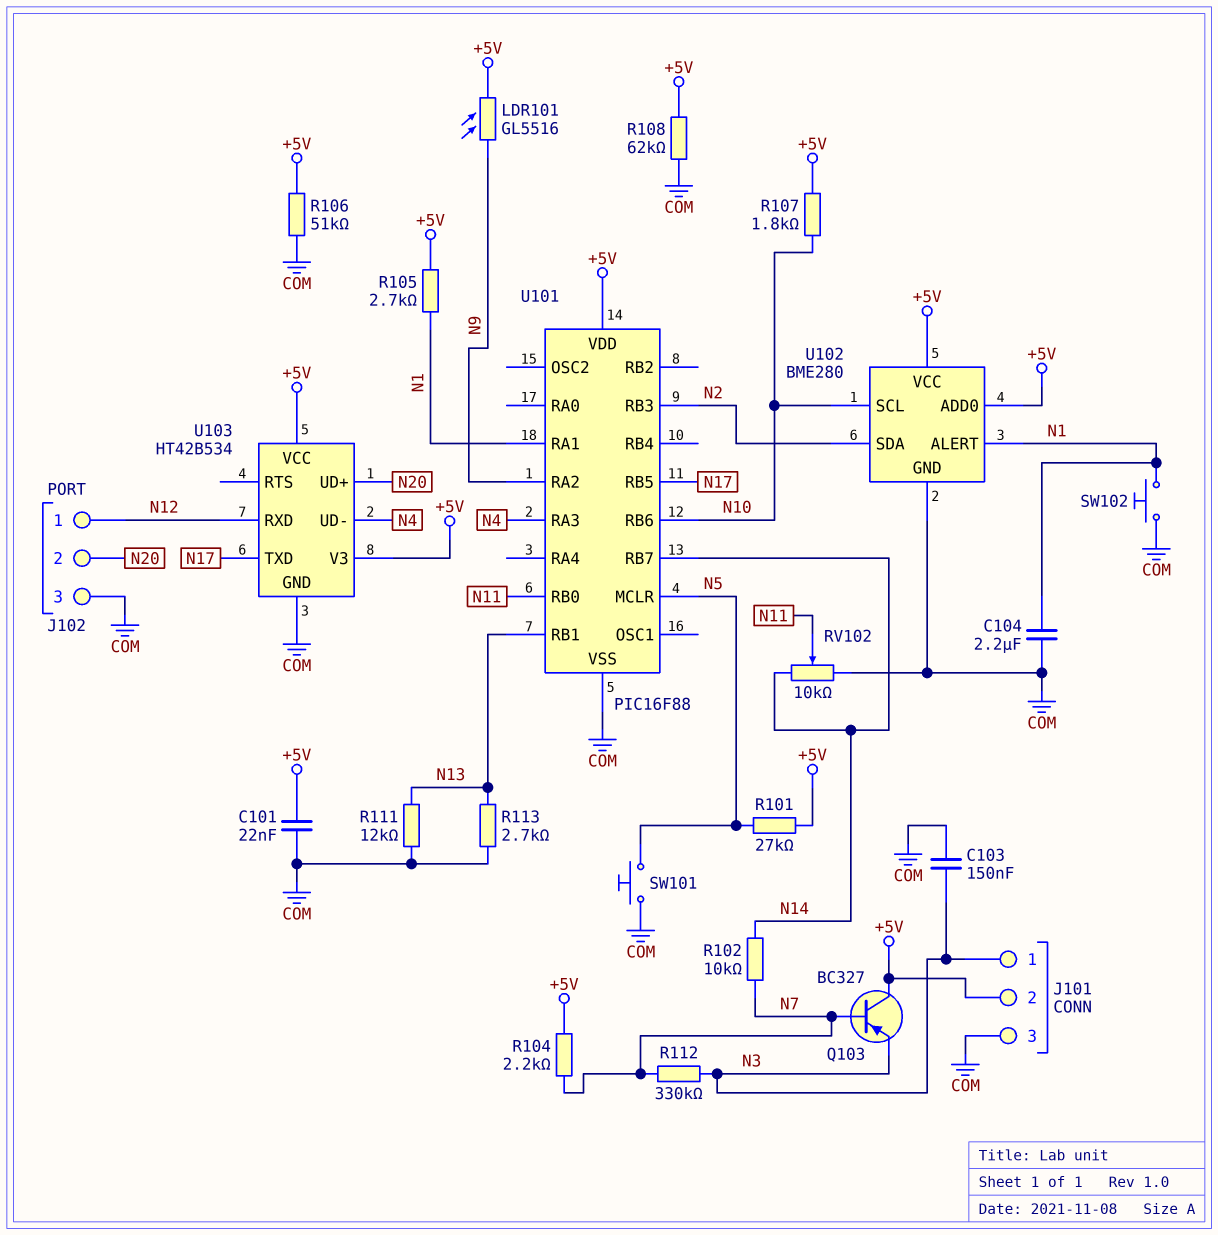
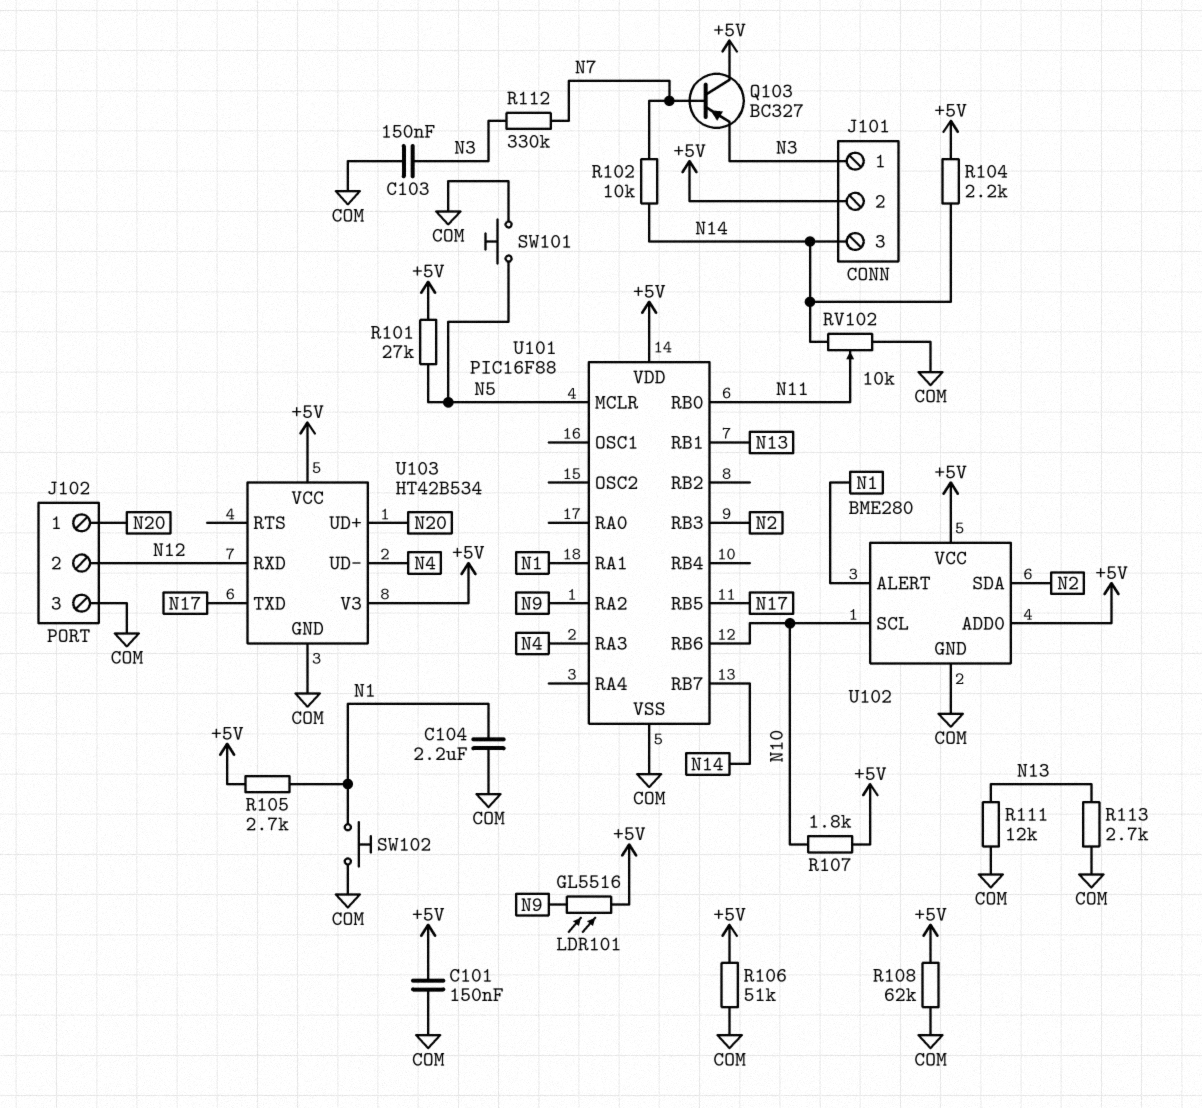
C101: 22nF (+5V, COM) -> 150nF (+5V, COM)
J101 pin 3: COM -> N14
J102 pin 1: N12 -> N20
J102 pin 2: N20 -> N12
R104: 2.2k (+5V, N7) -> 2.2k (+5V, N14)

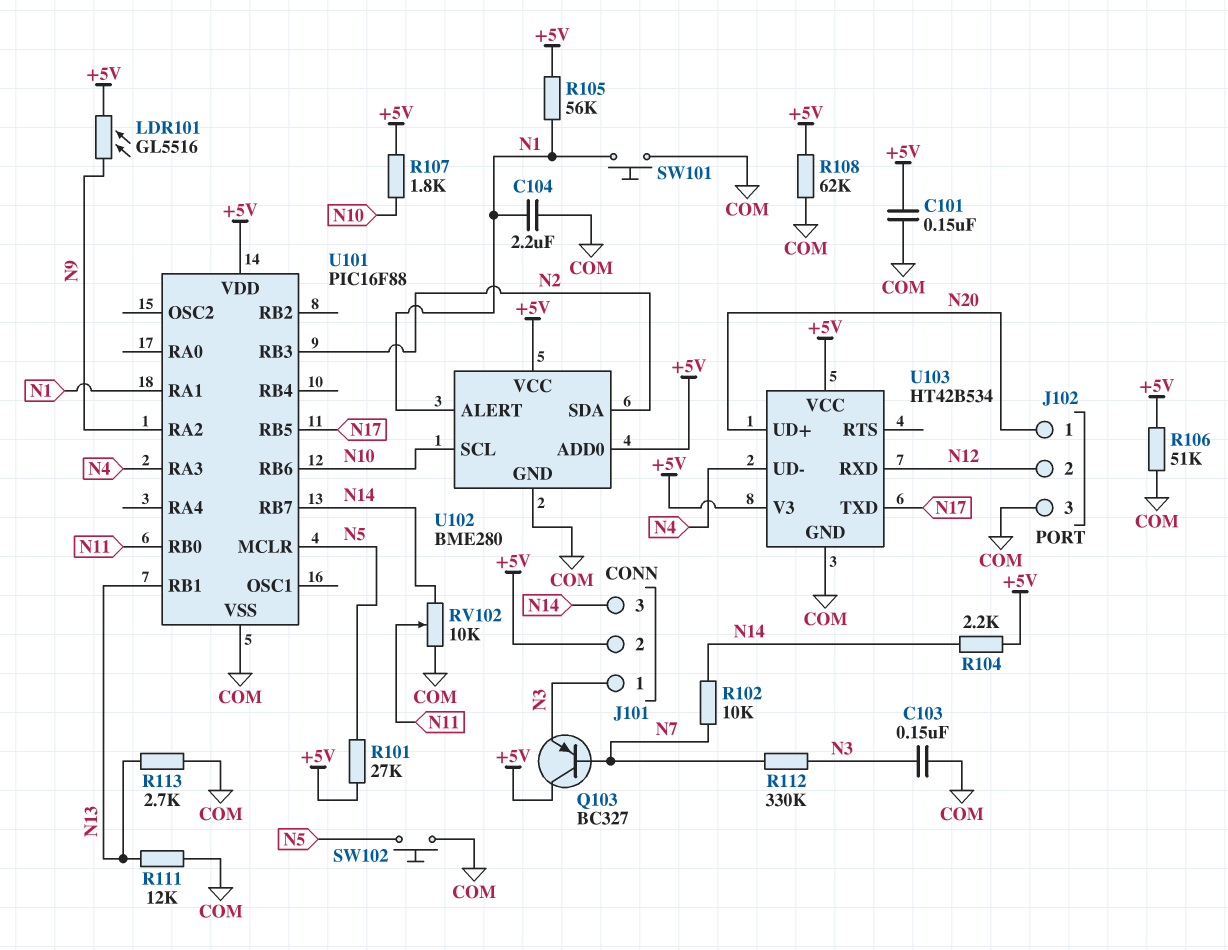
R105: 2.7k (+5V, N1) -> 56k (+5V, N1)
SW101: button (COM, N5) -> button (COM, N1)
SW102: button (COM, N1) -> button (COM, N5)

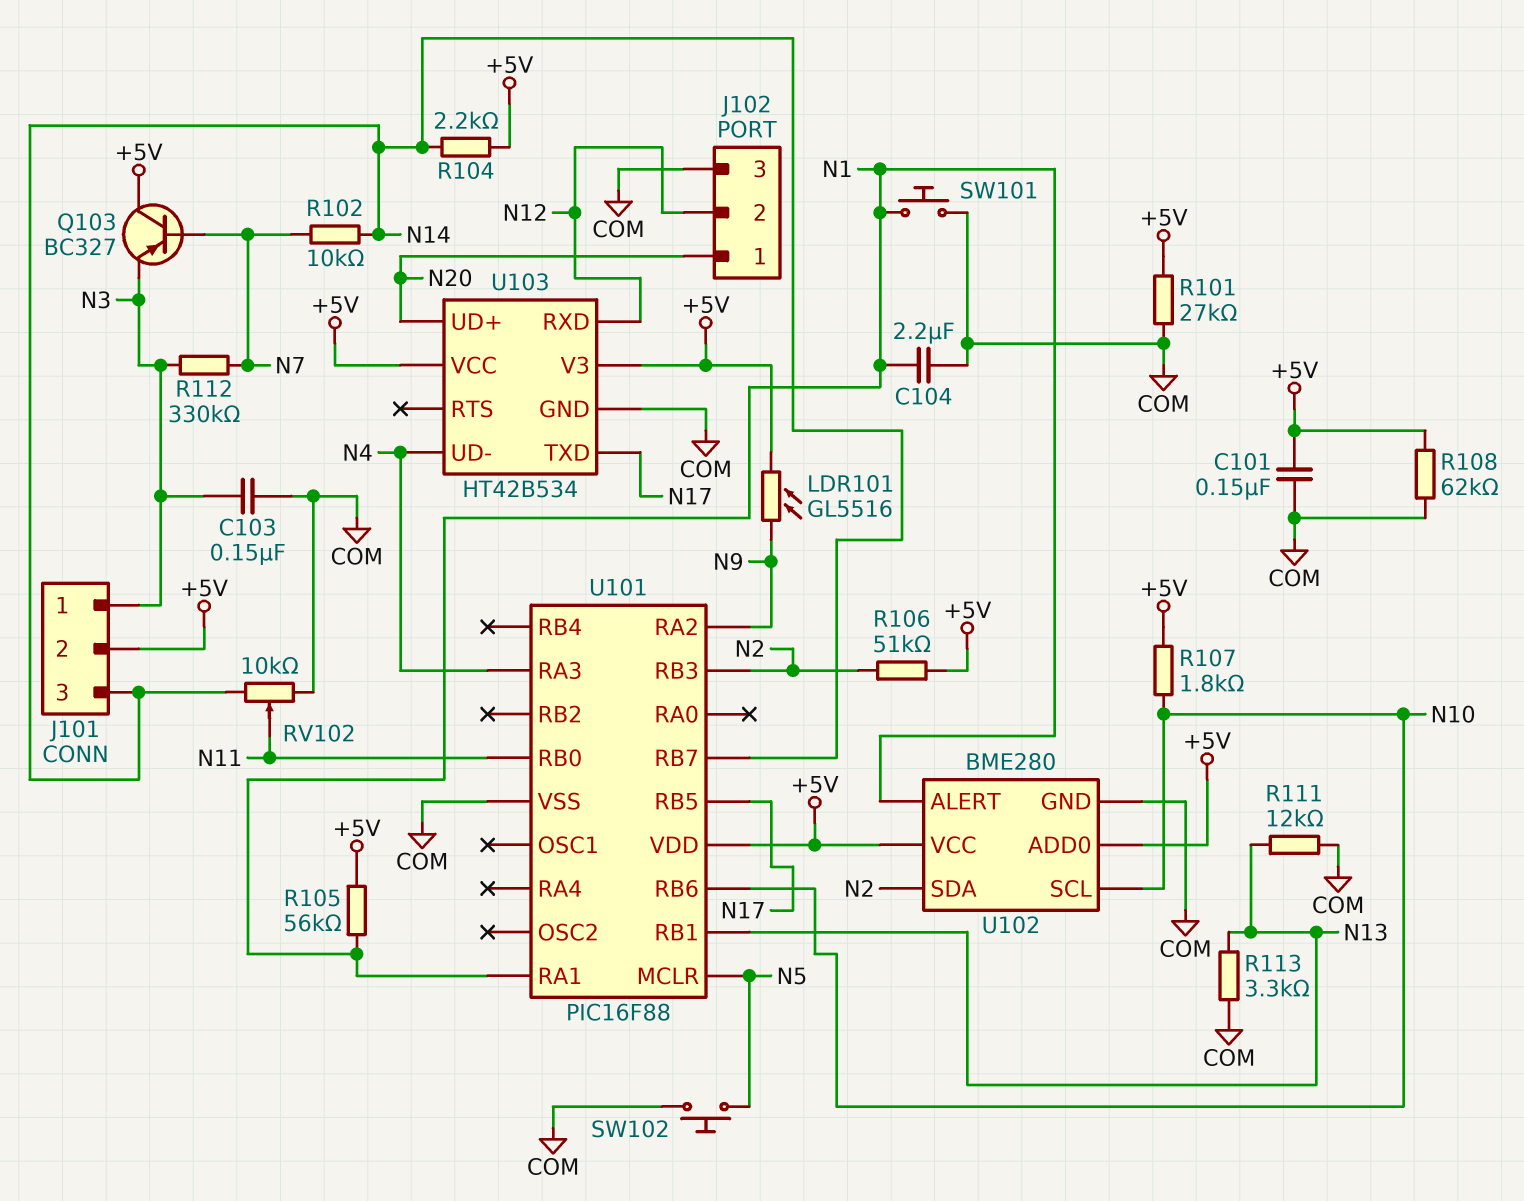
R101: 27k (+5V, N5) -> 27k (+5V, COM)
R106: 51k (+5V, COM) -> 51k (+5V, N2)
R113: 2.7k (COM, N13) -> 3.3k (COM, N13)

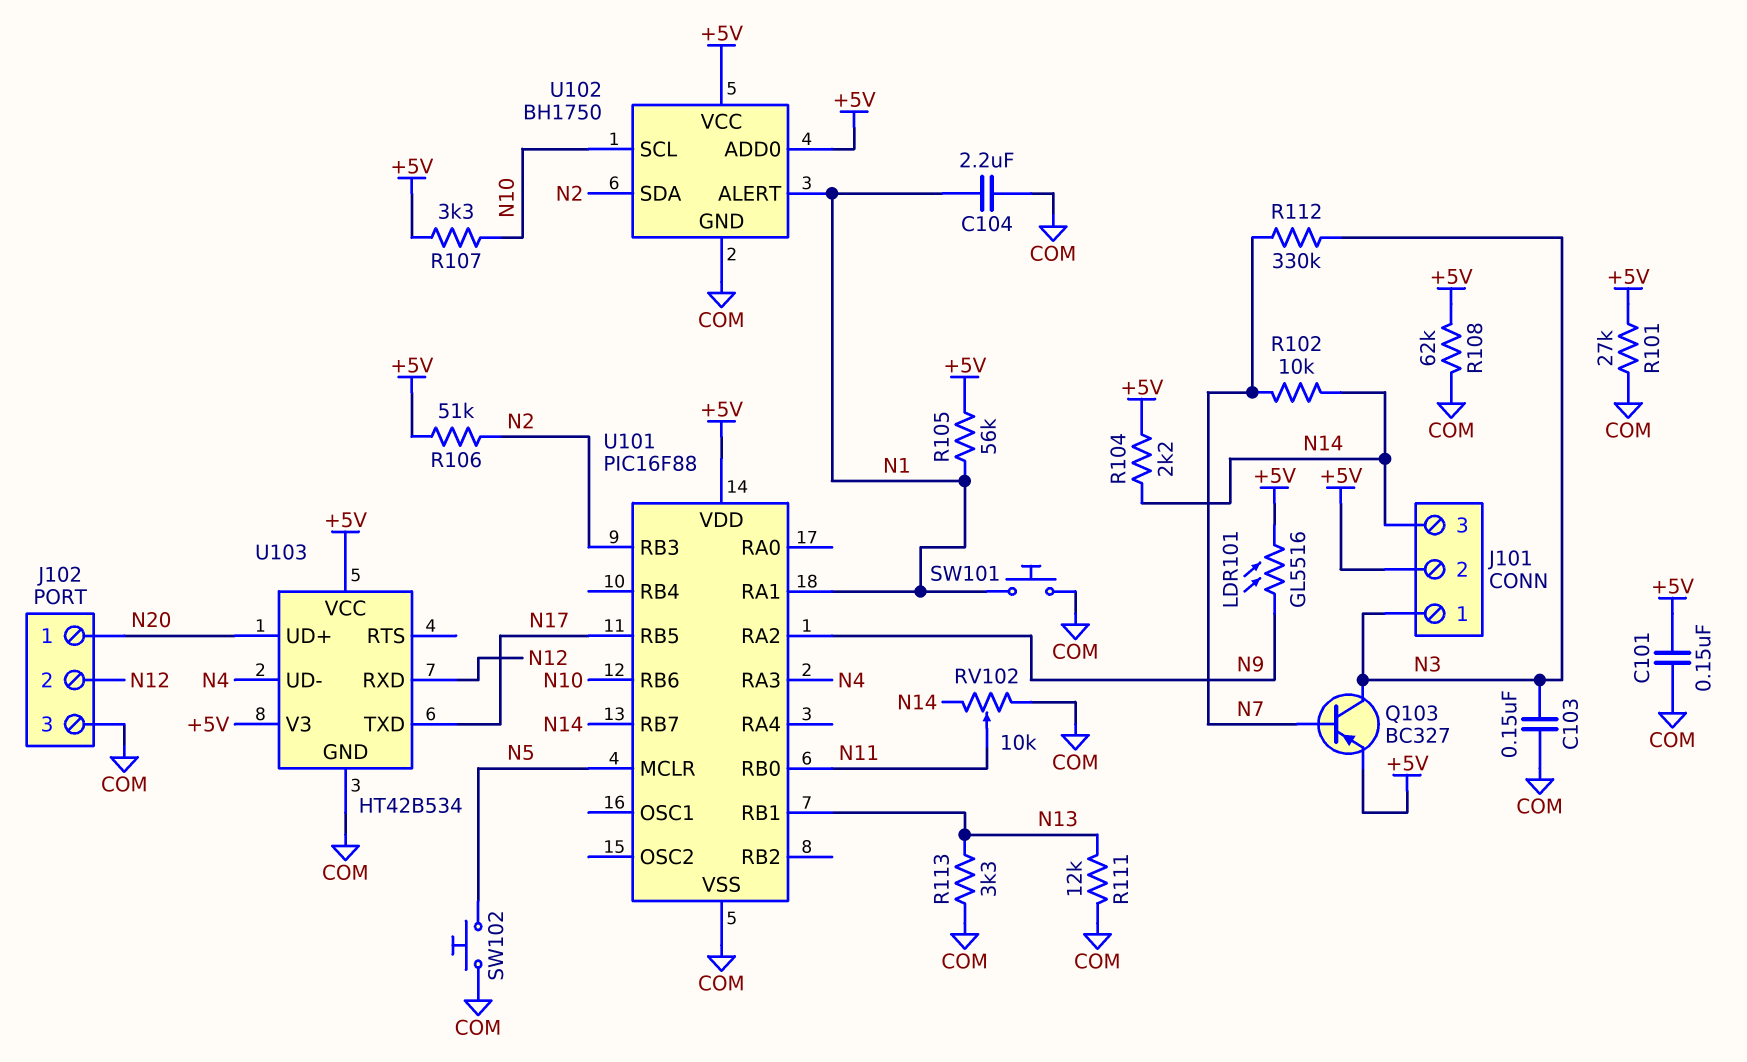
Q103: PNP BC327 (B N7, C +5V, E N3) -> PNP BC327 (B N7, C N3, E +5V)
R107: 1.8k (+5V, N10) -> 3.3k (+5V, N10)
U102: BME280 -> BH1750

